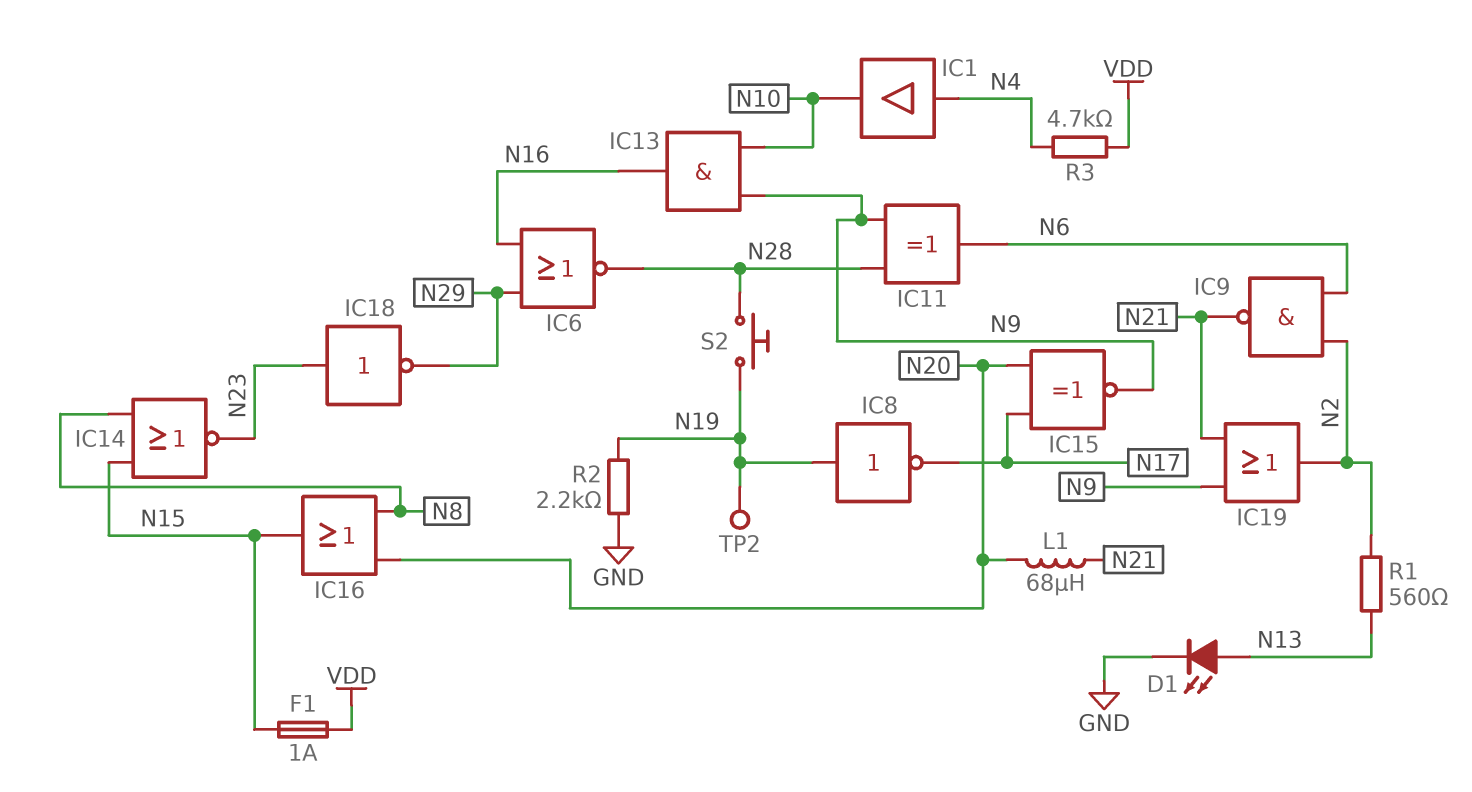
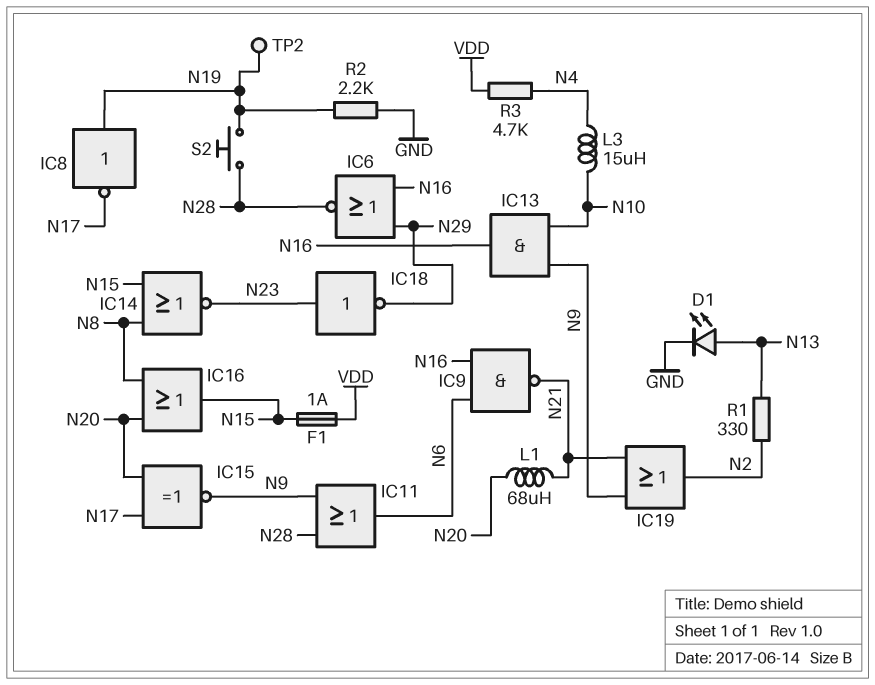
IC1: buffer (in N4, out N10) -> none
IC9: NAND (in N2, in N6, out N21) -> NAND (in N6, in N16, out N21)
IC11: XOR (in N9, in N28, out N6) -> OR (in N9, in N28, out N6)
L3: none -> 15uH (N4, N10)
R1: 560 (N2, N13) -> 330 (N2, N13)

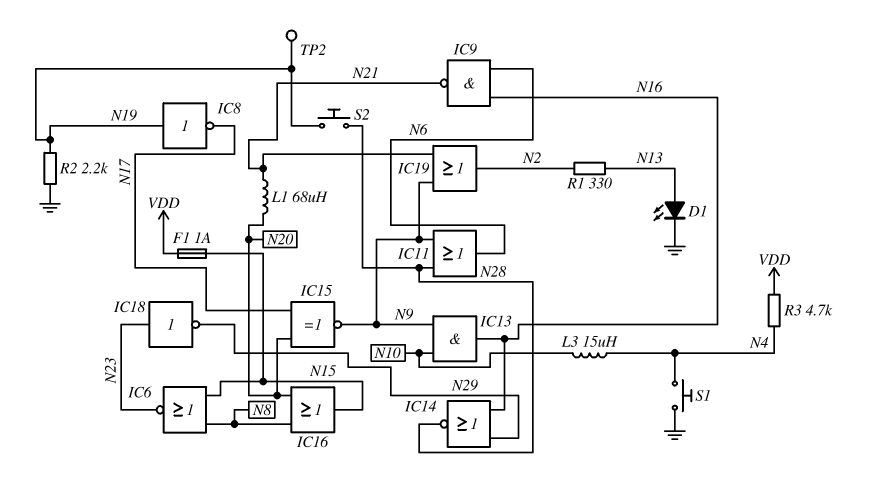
IC6: NOR (in N16, in N29, out N28) -> NOR (in N8, in N15, out N23)
IC14: NOR (in N8, in N15, out N23) -> NOR (in N16, in N29, out N28)
S1: none -> button (GND, N4)

